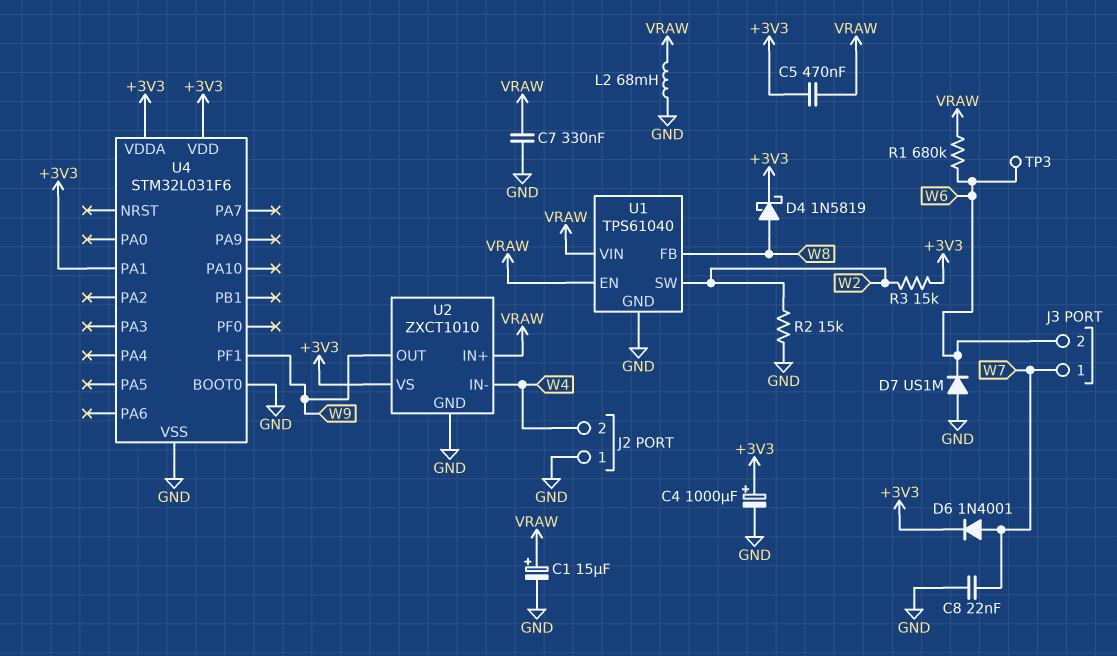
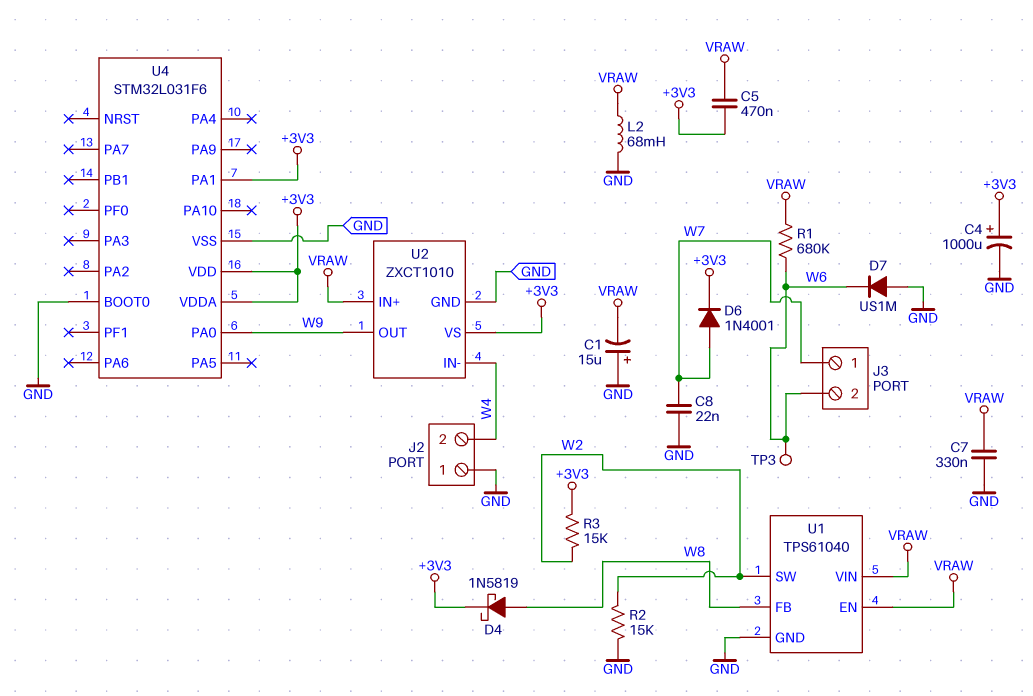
C1: 15uF (plus VRAW, minus GND) -> 15uF (plus GND, minus VRAW)
U4 pin PA0: none -> W9
U4 pin PF1: W9 -> none

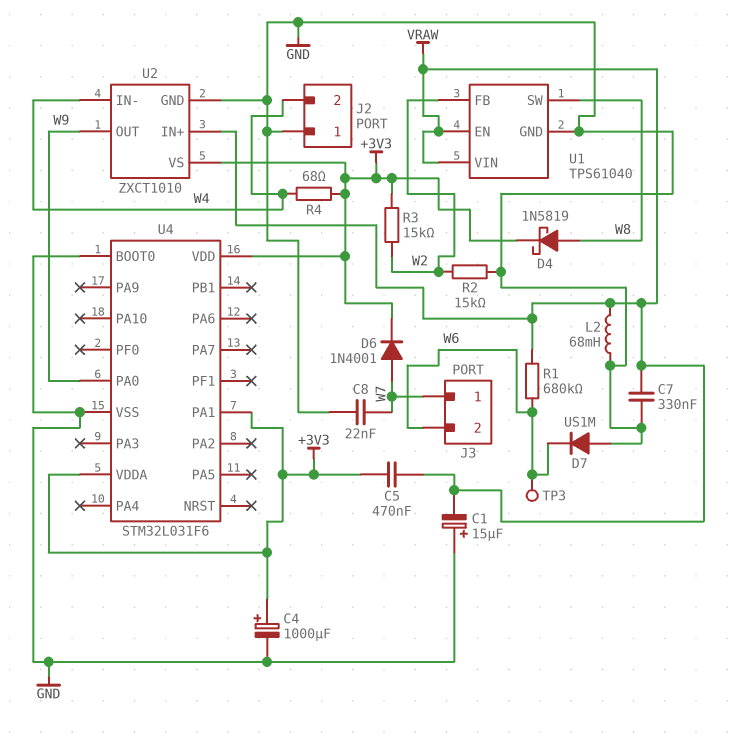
R4: none -> 68 (+3V3, W4)
U1 pin FB: W8 -> W2
U1 pin SW: W2 -> W8

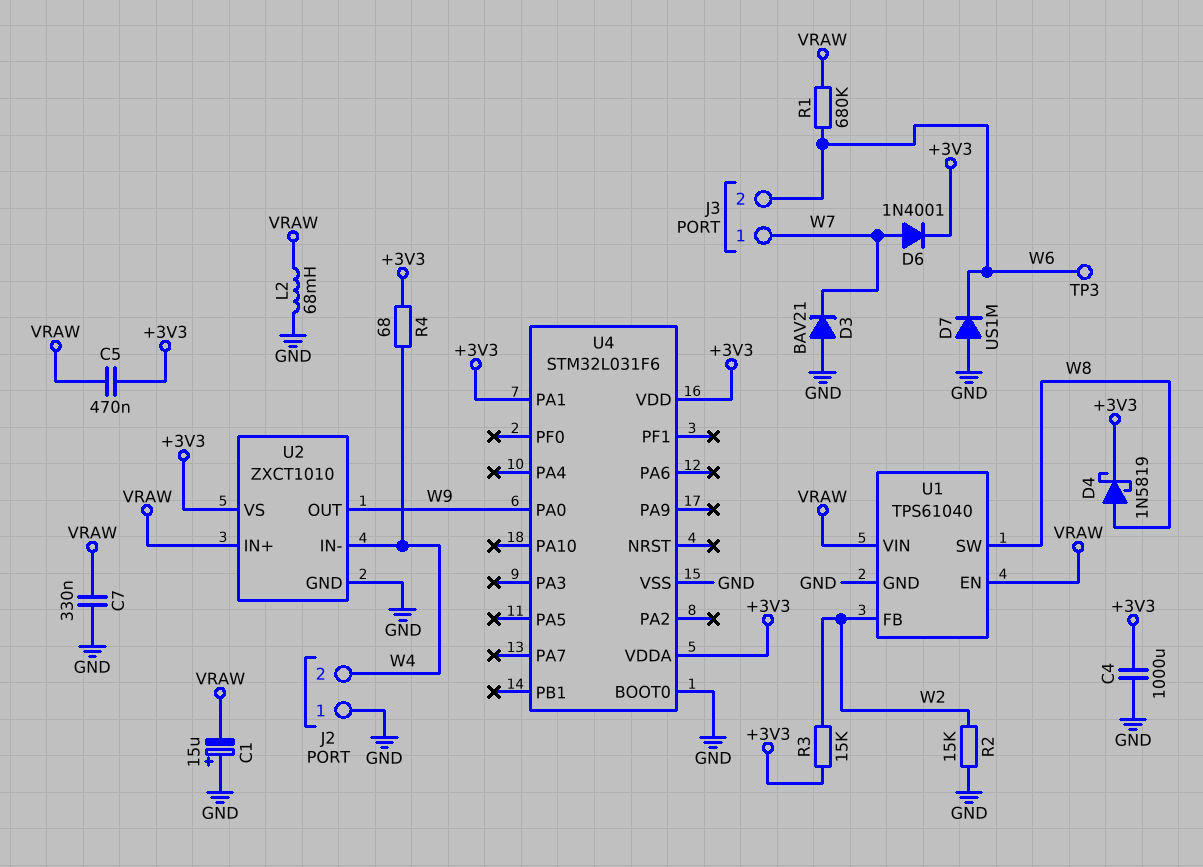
C4: 1000uF (plus +3V3, minus GND) -> 1000uF (+3V3, GND)
C8: 22nF (GND, W7) -> none
D3: none -> diode BAV21 (A GND, K W7)

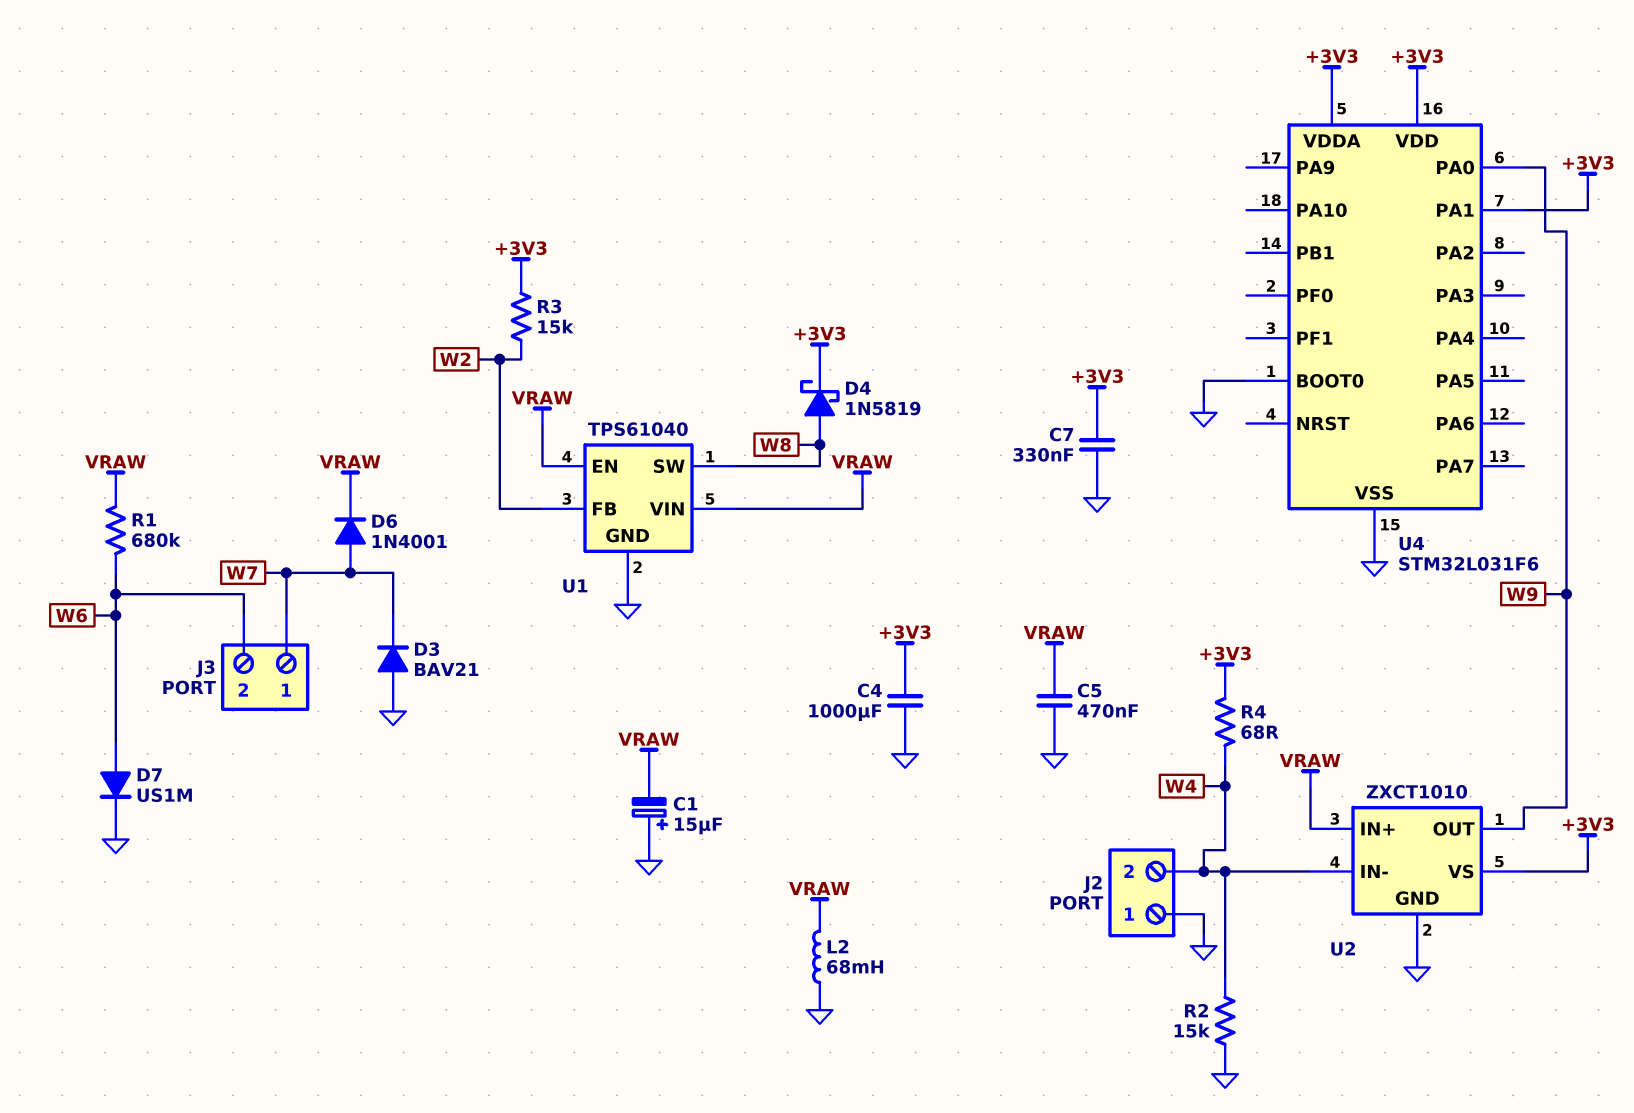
C5: 470nF (+3V3, VRAW) -> 470nF (GND, VRAW)
C7: 330nF (GND, VRAW) -> 330nF (+3V3, GND)
D6: diode 1N4001 (A W7, K +3V3) -> diode 1N4001 (A W7, K VRAW)
D7: diode US1M (A GND, K W6) -> diode US1M (A W6, K GND)
R2: 15k (GND, W2) -> 15k (GND, W4)
TP3: test point (W6) -> none

